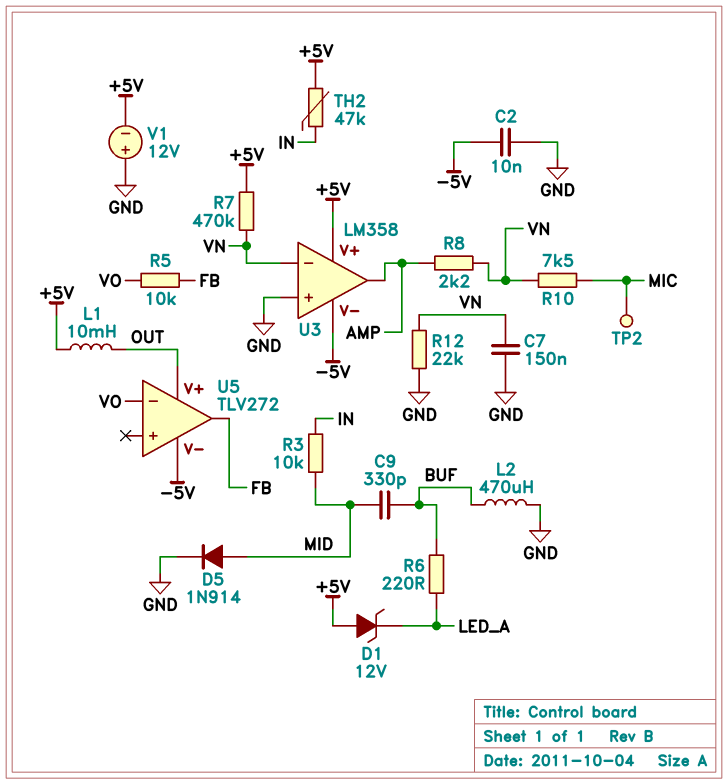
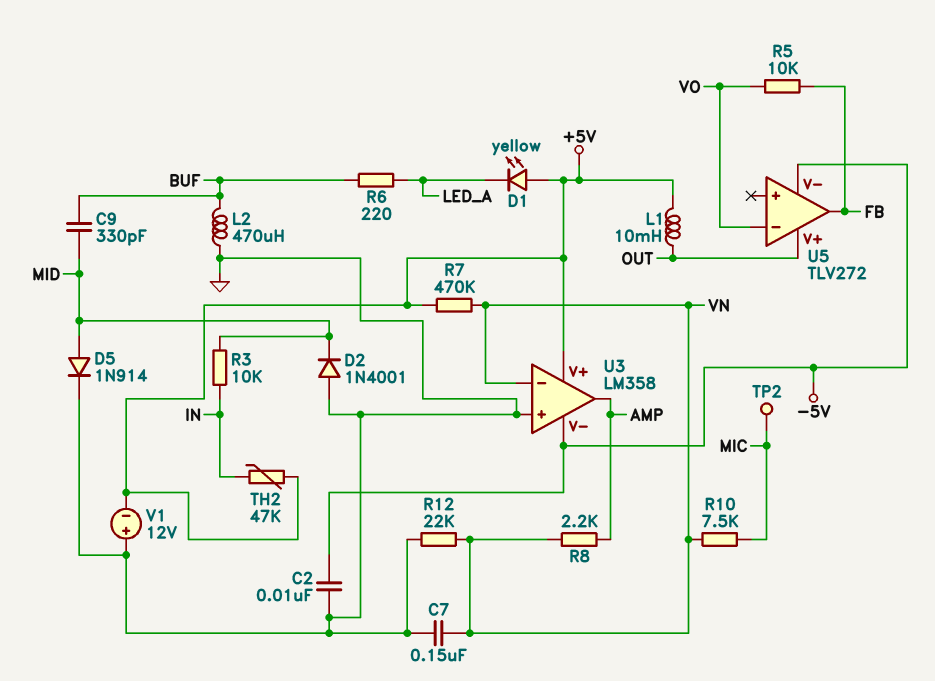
D1: zener 12V (A +5V, K LED_A) -> LED yellow (A +5V, K LED_A)
D2: none -> diode 1N4001 (A GND, K MID)

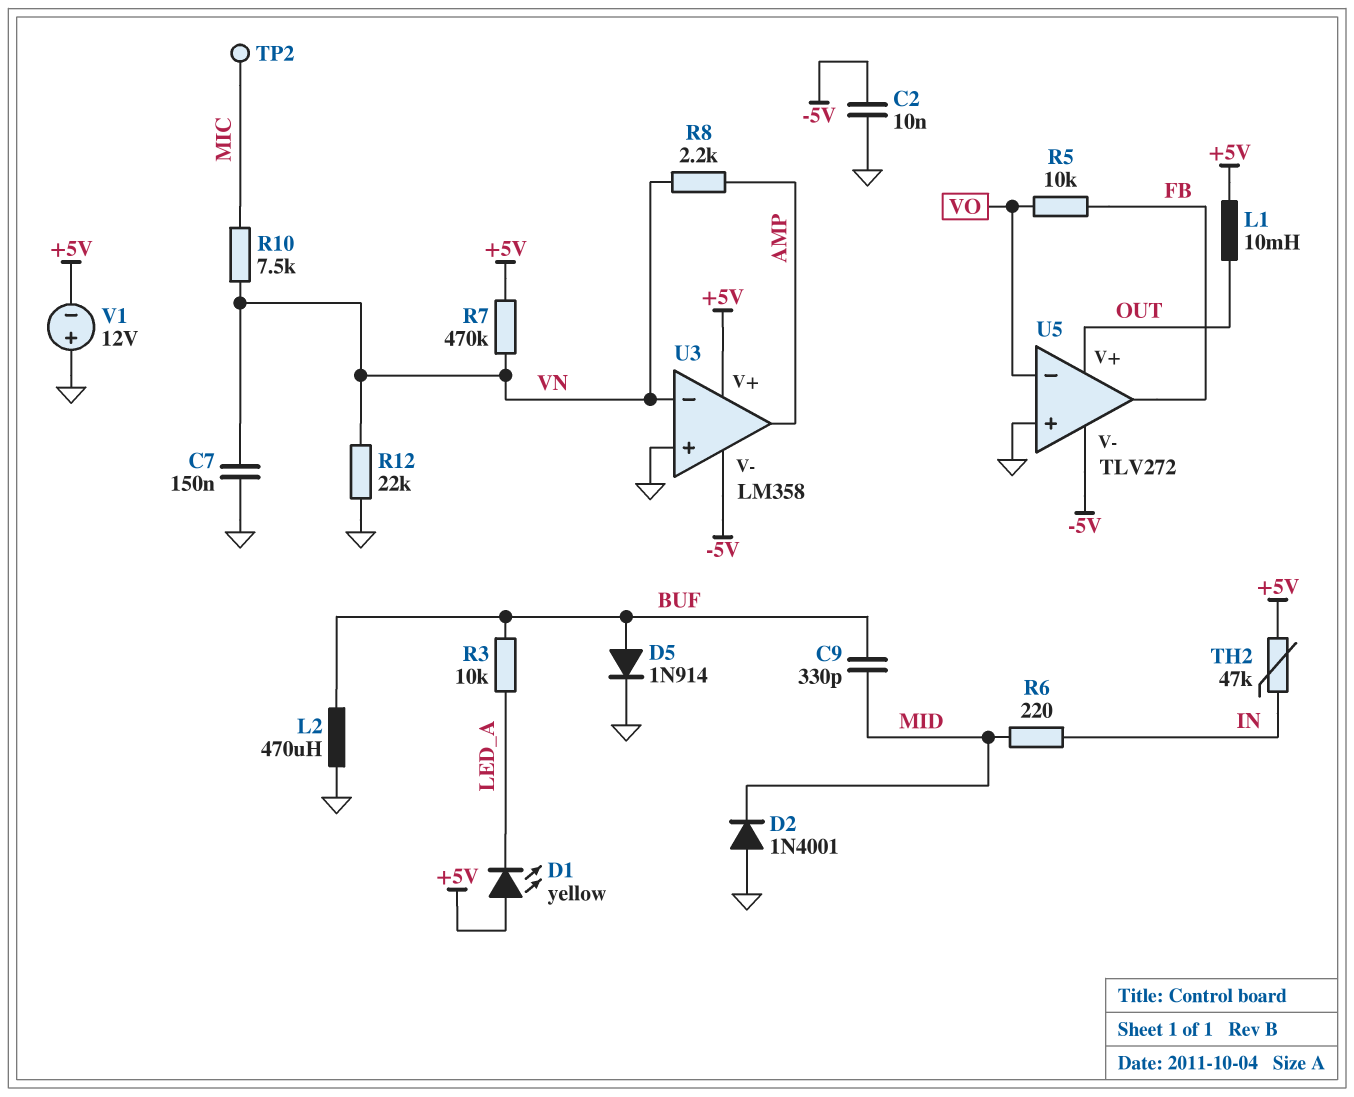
D5: diode 1N914 (A MID, K GND) -> diode 1N914 (A BUF, K GND)
R3: 10k (IN, MID) -> 10k (BUF, LED_A)
R6: 220 (BUF, LED_A) -> 220 (IN, MID)
U5 pin in+: none -> GND

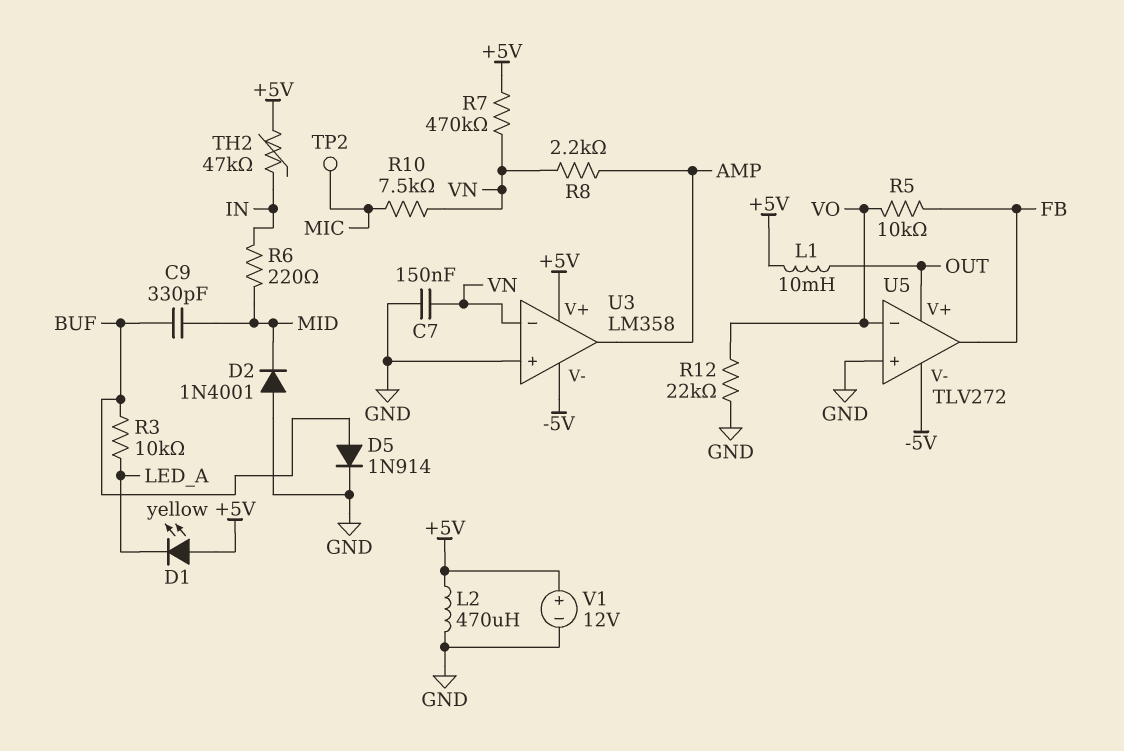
C2: 10nF (-5V, GND) -> none
L2: 470uH (BUF, GND) -> 470uH (+5V, GND)
R12: 22k (GND, VN) -> 22k (GND, VO)
V1: 12V (plus GND, minus +5V) -> 12V (plus +5V, minus GND)

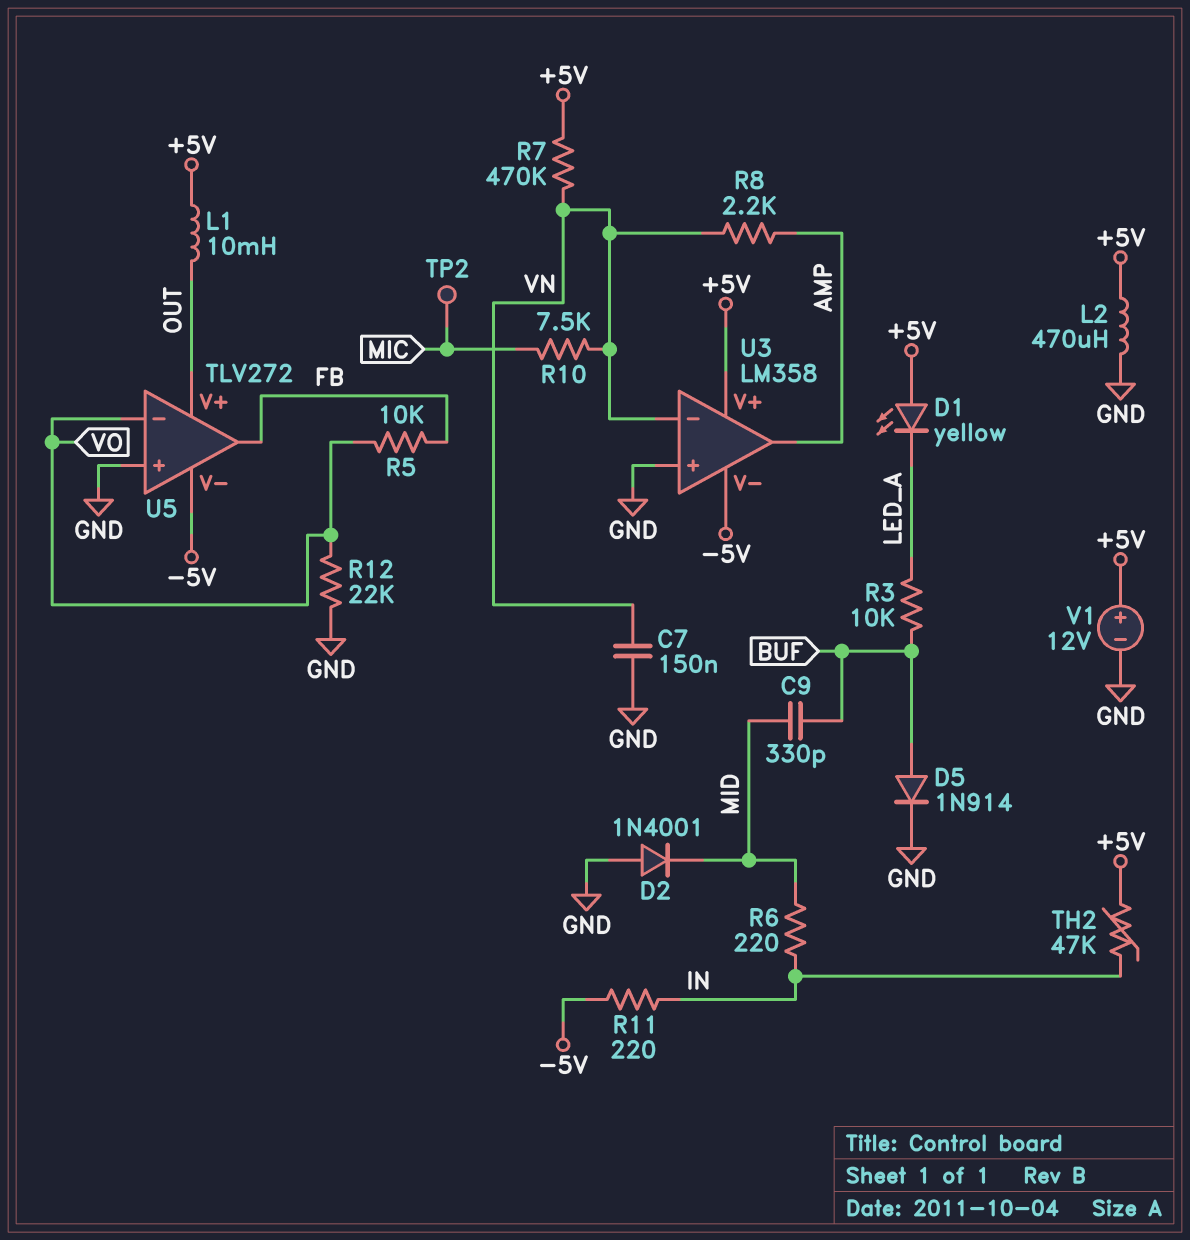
R11: none -> 220 (-5V, IN)

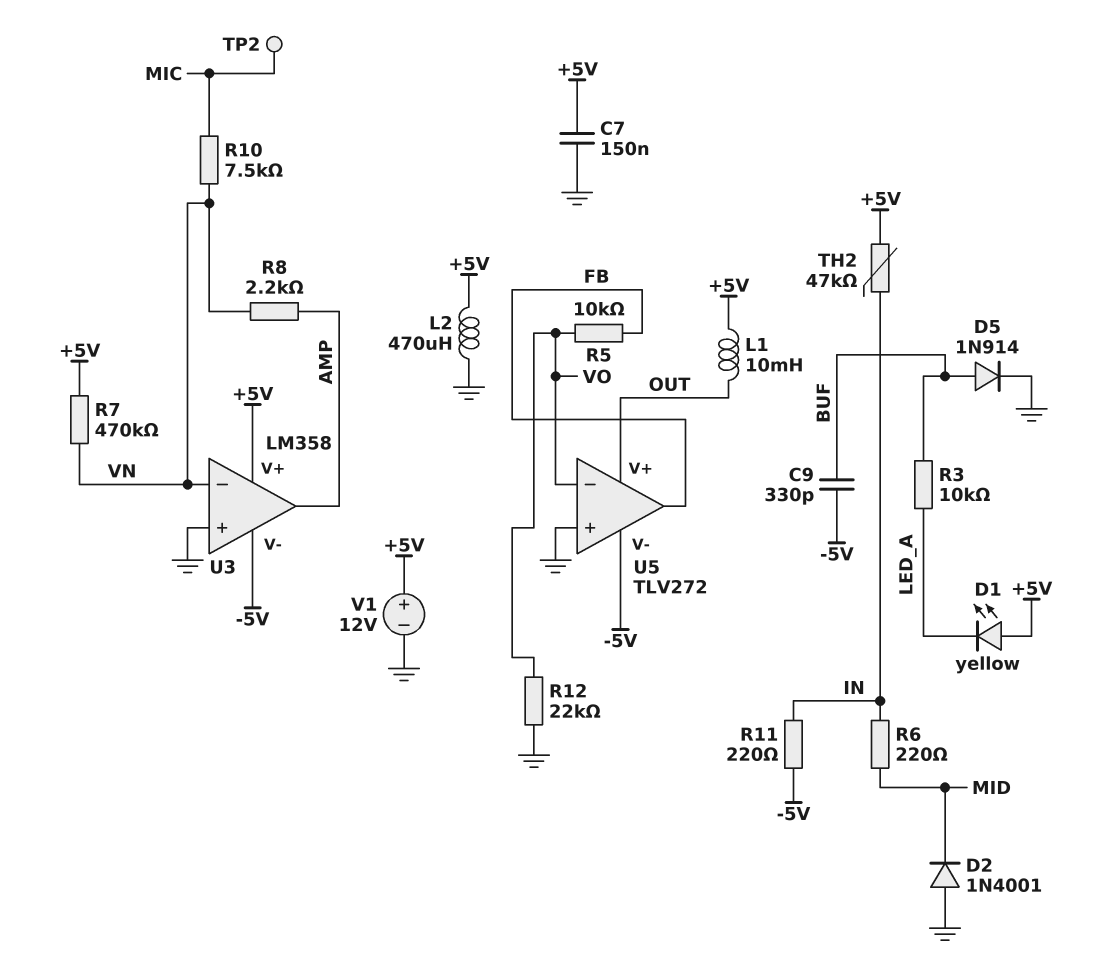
C7: 150nF (GND, VN) -> 150nF (+5V, GND)
C9: 330pF (BUF, MID) -> 330pF (-5V, BUF)

